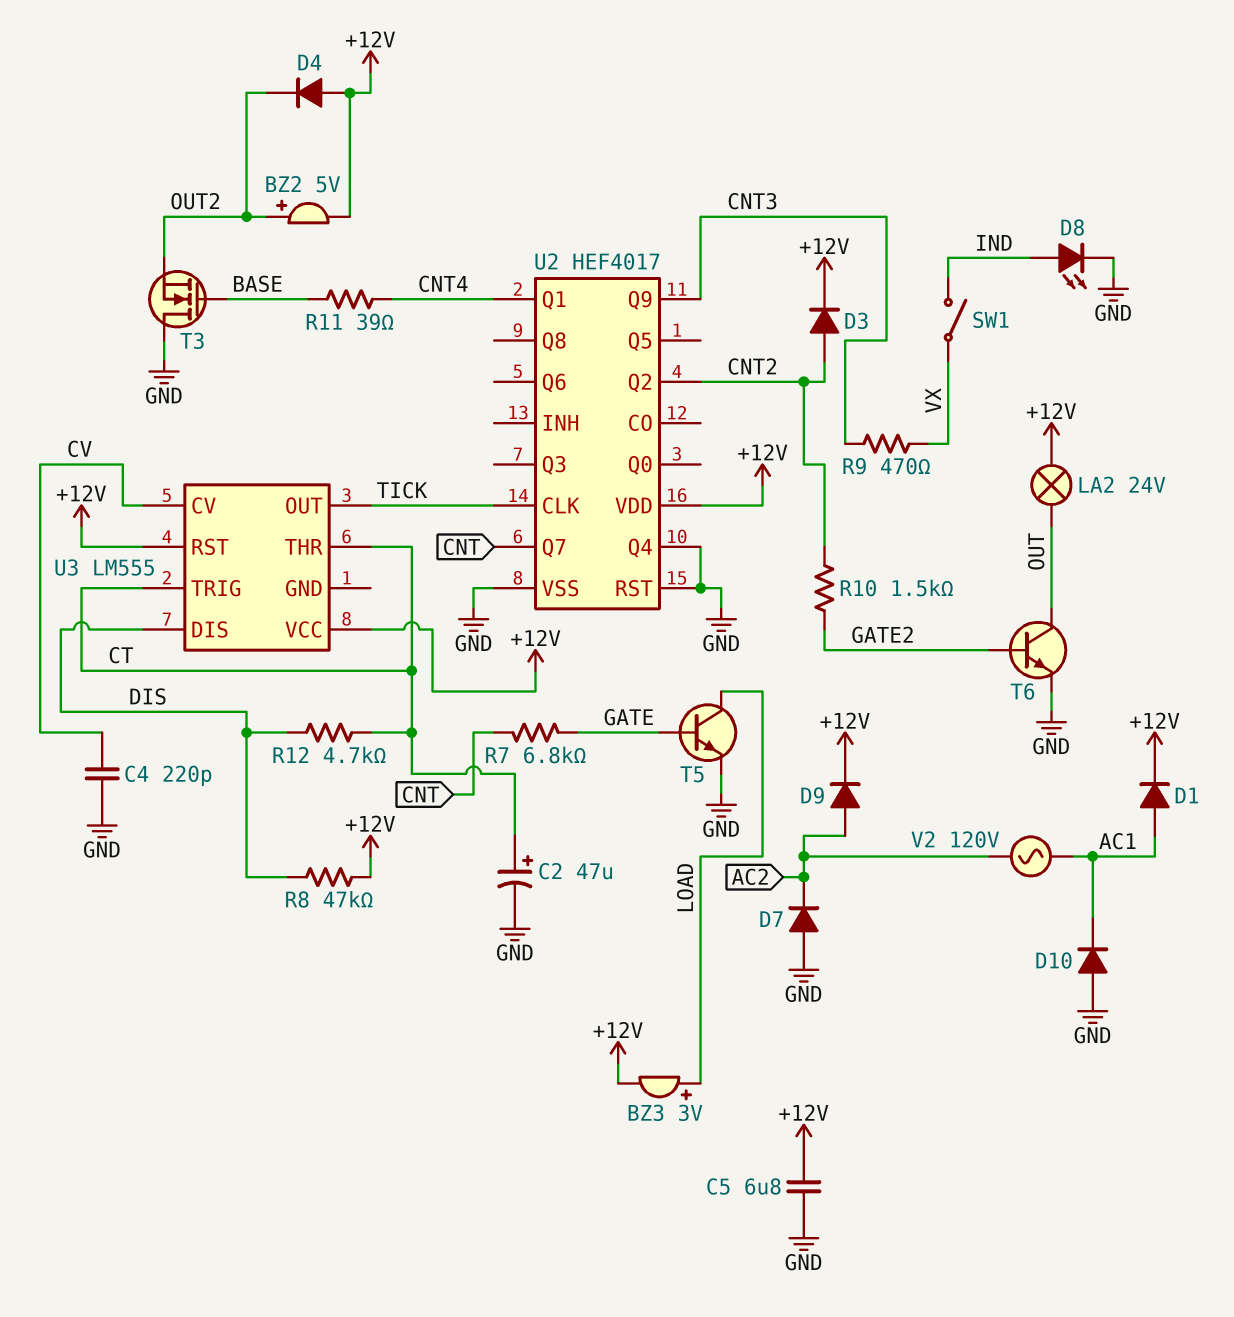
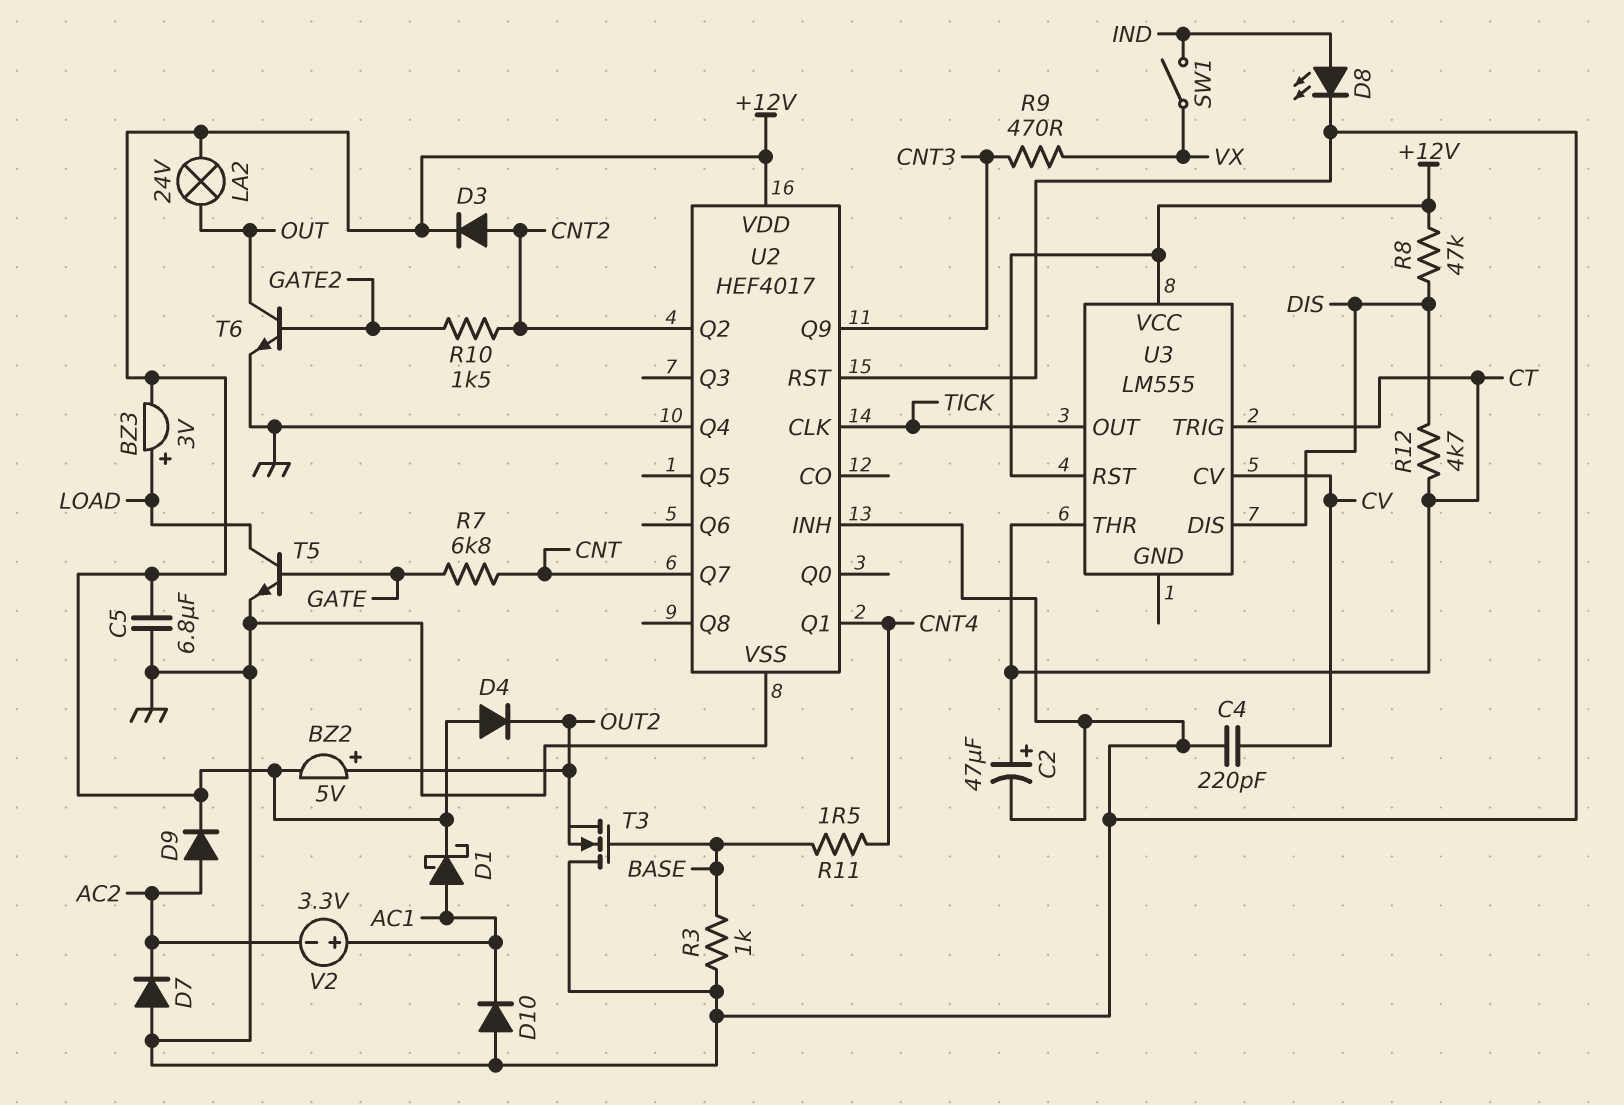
D1: diode (A AC1, K +12V) -> schottky (A AC1, K +12V)
R3: none -> 1k (BASE, GND)
R11: 39 (BASE, CNT4) -> 1.5 (BASE, CNT4)
U2 pin INH: none -> GND
V2: AC 120V (AC1, AC2) -> 3.3V (plus AC1, minus AC2)

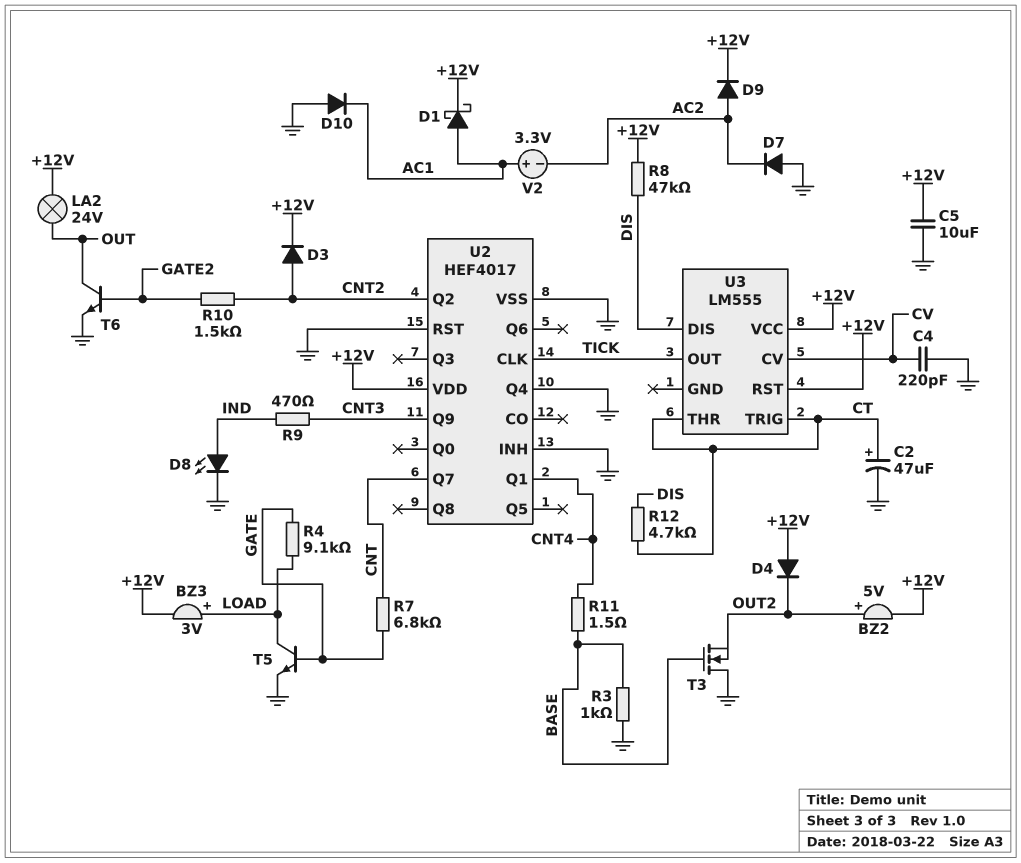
C5: 6.8uF (+12V, GND) -> 10uF (+12V, GND)
R4: none -> 9.1k (GATE, LOAD)
R9: 470 (CNT3, VX) -> 470 (CNT3, IND)
SW1: switch (IND, VX) -> none

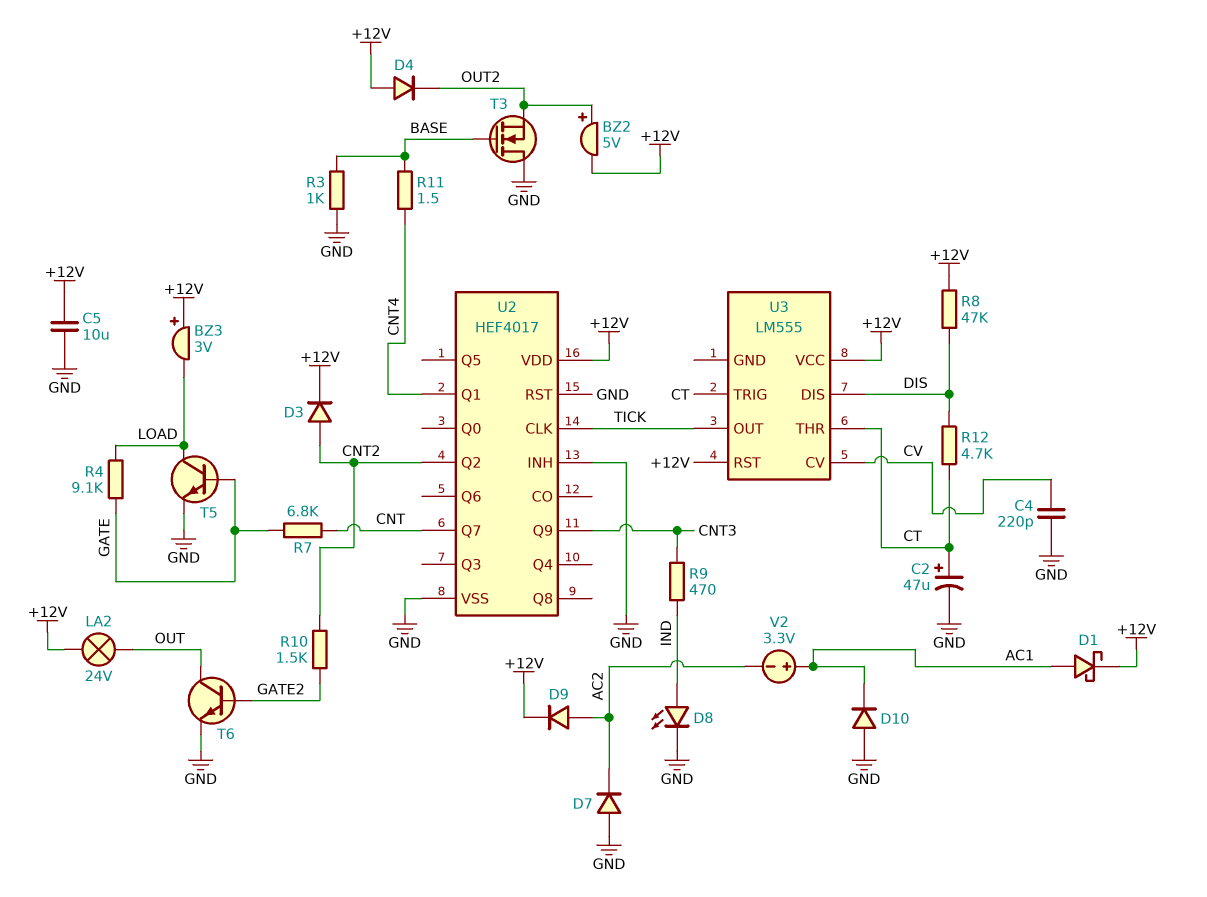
BZ3: buzzer 3V (plus LOAD, minus +12V) -> buzzer 3V (plus +12V, minus LOAD)
U2 pin Q4: GND -> none

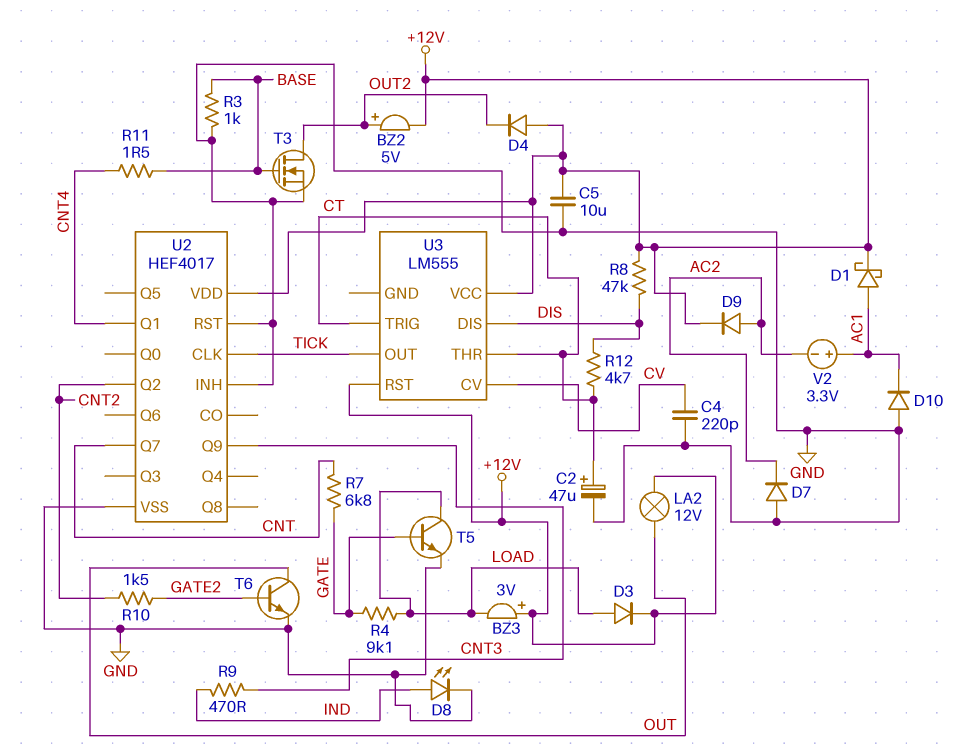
D3: diode (A CNT2, K +12V) -> diode (A LOAD, K +12V)
LA2: lamp 24V (+12V, OUT) -> lamp 12V (+12V, OUT)
T3: NMOS (G BASE, D GND, S OUT2) -> NMOS (G BASE, D OUT2, S GND)

